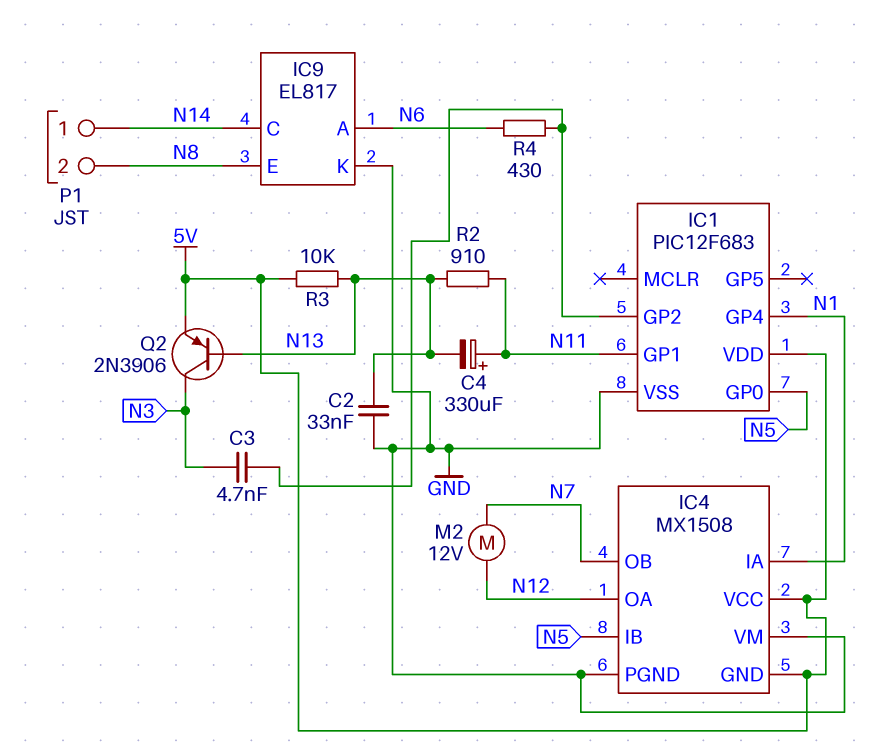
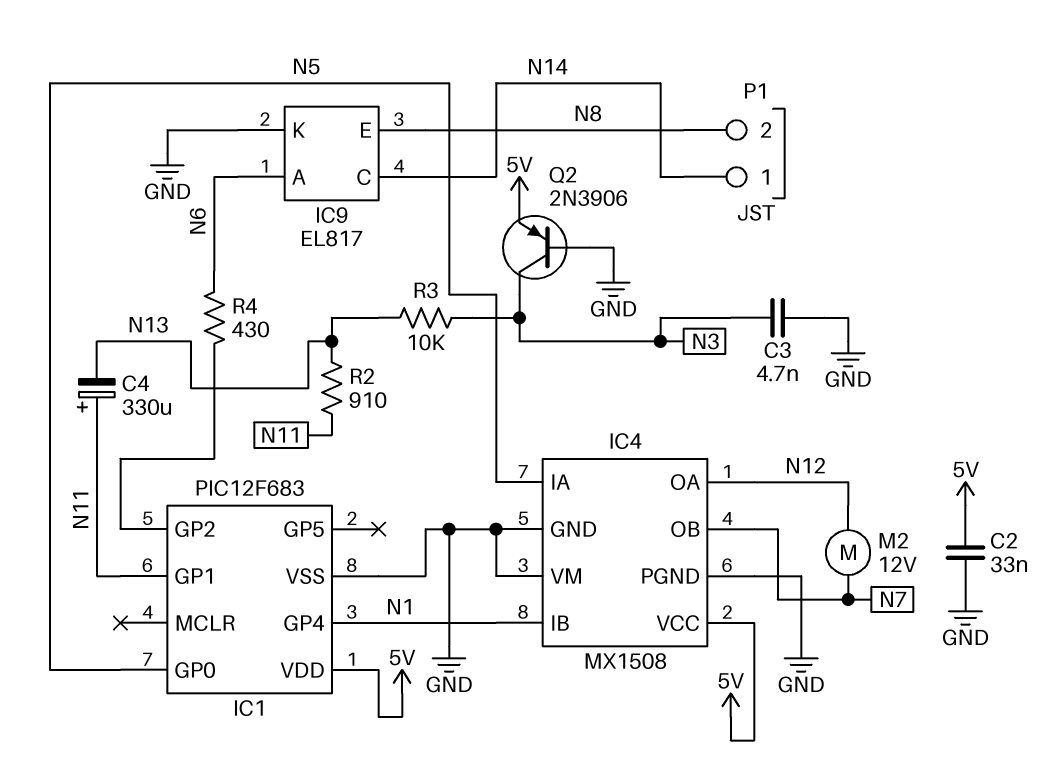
C2: 33nF (GND, N13) -> 33nF (5V, GND)
C3: 4.7nF (IC1/GP2, N3) -> 4.7nF (GND, N3)
IC4 pin GND: 5V -> GND
IC4 pin IA: N1 -> N5
IC4 pin IB: N5 -> N1
Q2: PNP 2N3906 (B N13, C N3, E 5V) -> PNP 2N3906 (B GND, C N3, E 5V)
R3: 10k (5V, N13) -> 10k (N3, N13)

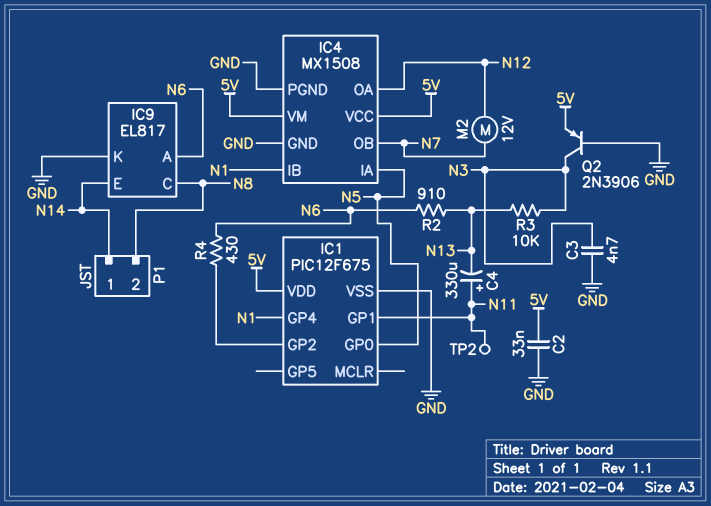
IC1: PIC12F683 -> PIC12F675
IC4 pin VM: GND -> 5V
IC9 pin C: N14 -> N8
IC9 pin E: N8 -> N14
R2: 910 (N11, N13) -> 910 (N6, N13)
TP2: none -> test point (N11)

